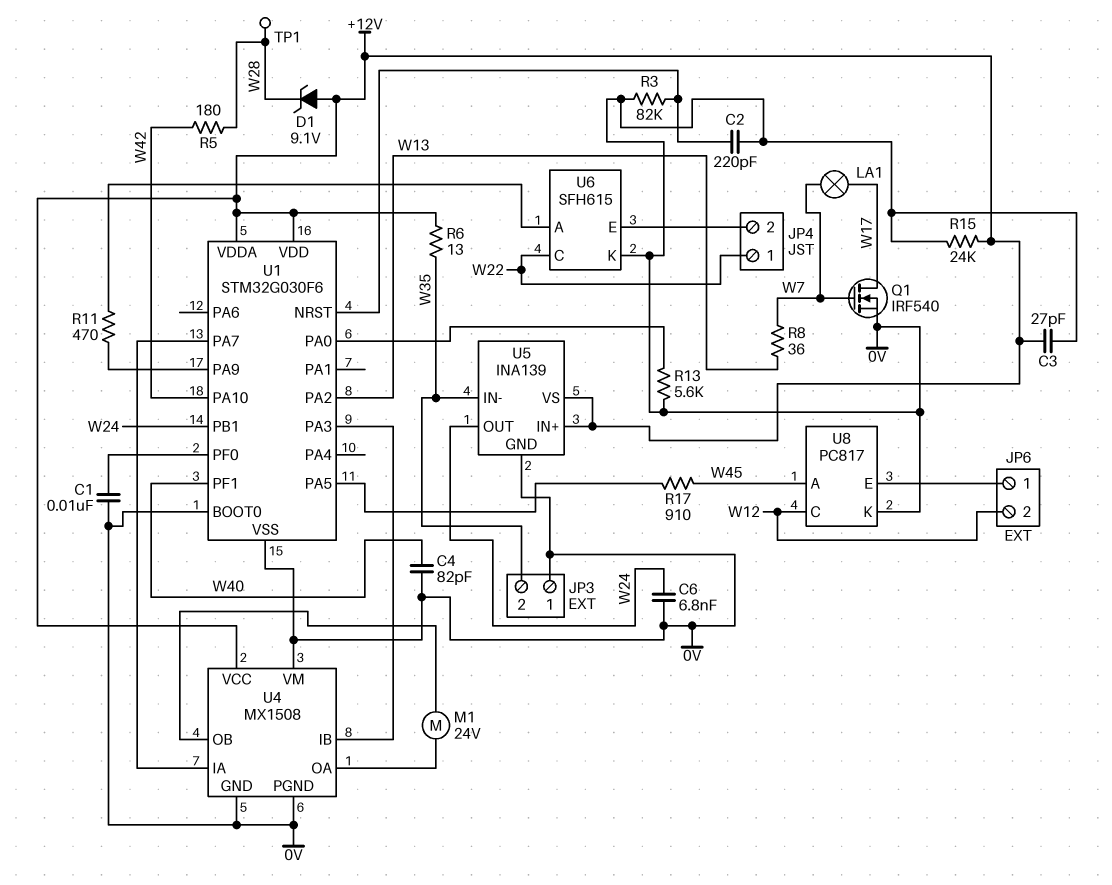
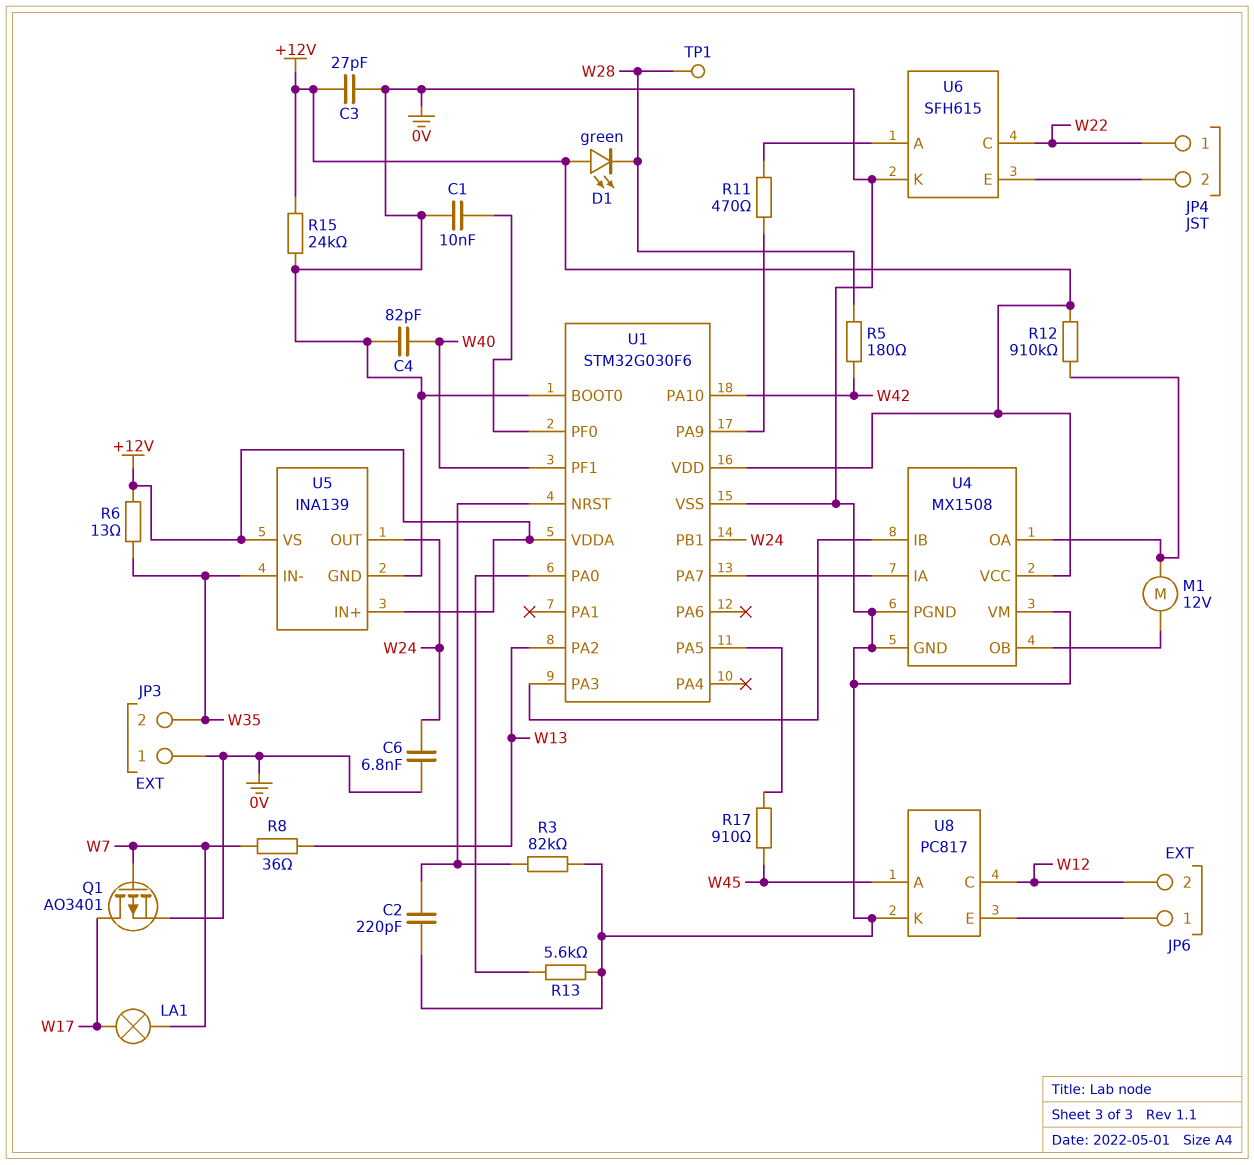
D1: zener 9.1V (A +12V, K W28) -> LED green (A +12V, K W28)
M1: motor 24V (U4/OA, U4/OB) -> motor 12V (U4/OA, U4/OB)
Q1: NMOS IRF540 (G W7, D W17, S 0V) -> PMOS AO3401 (G W7, D W17, S 0V)
R12: none -> 910k (+12V, U4/OA)

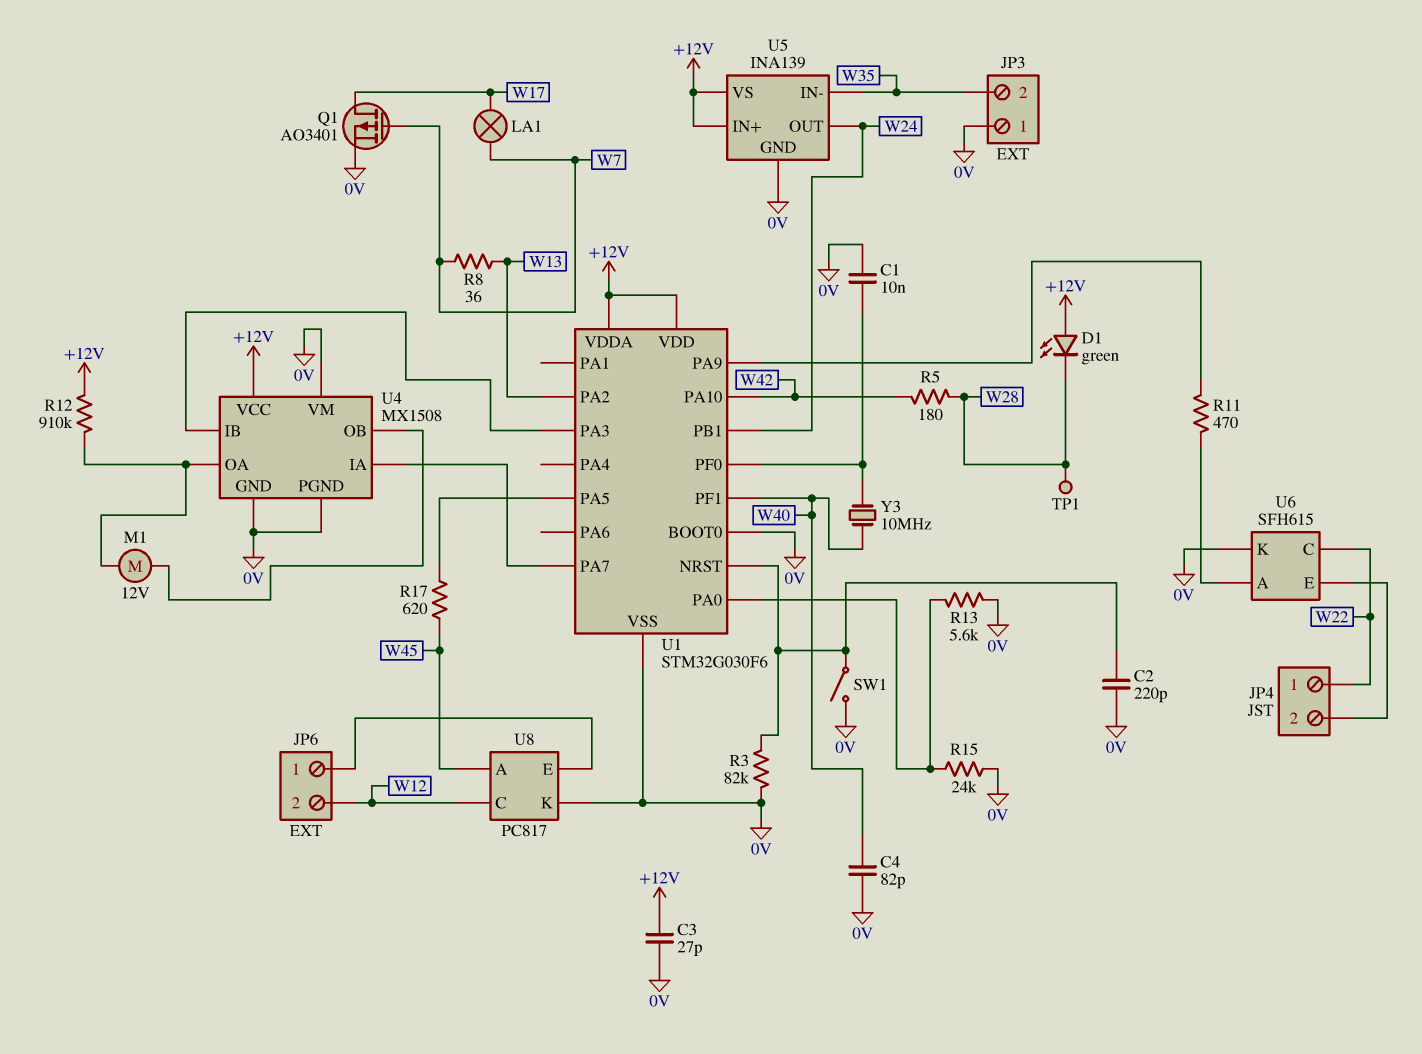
C6: 6.8nF (0V, W24) -> none
R6: 13 (+12V, W35) -> none
R15: 24k (+12V, 0V) -> 24k (0V, U1/PA0)
R17: 910 (U1/PA5, W45) -> 620 (U1/PA5, W45)
SW1: none -> switch (0V, U1/NRST)
Y3: none -> 10MHz (U1/PF0, W40)

